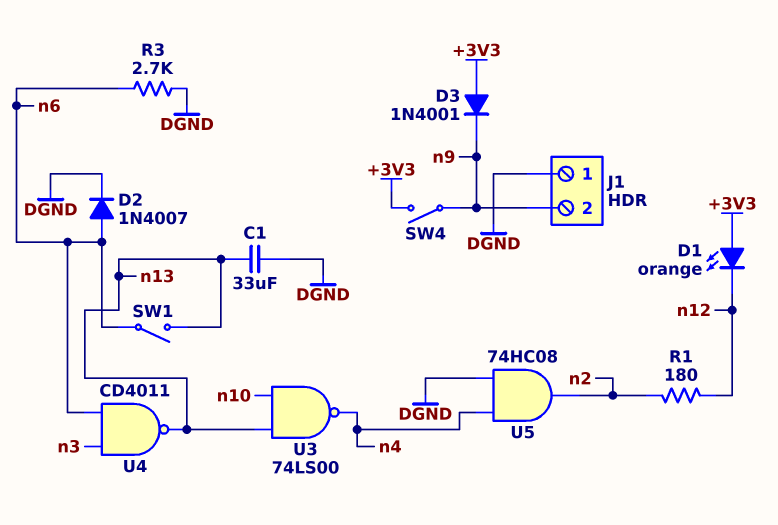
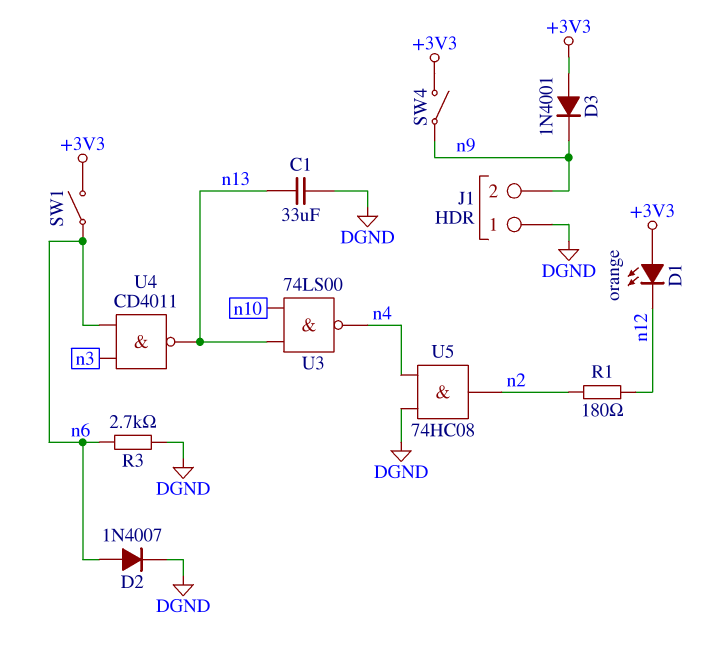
SW1: switch (n6, n13) -> switch (+3V3, n6)

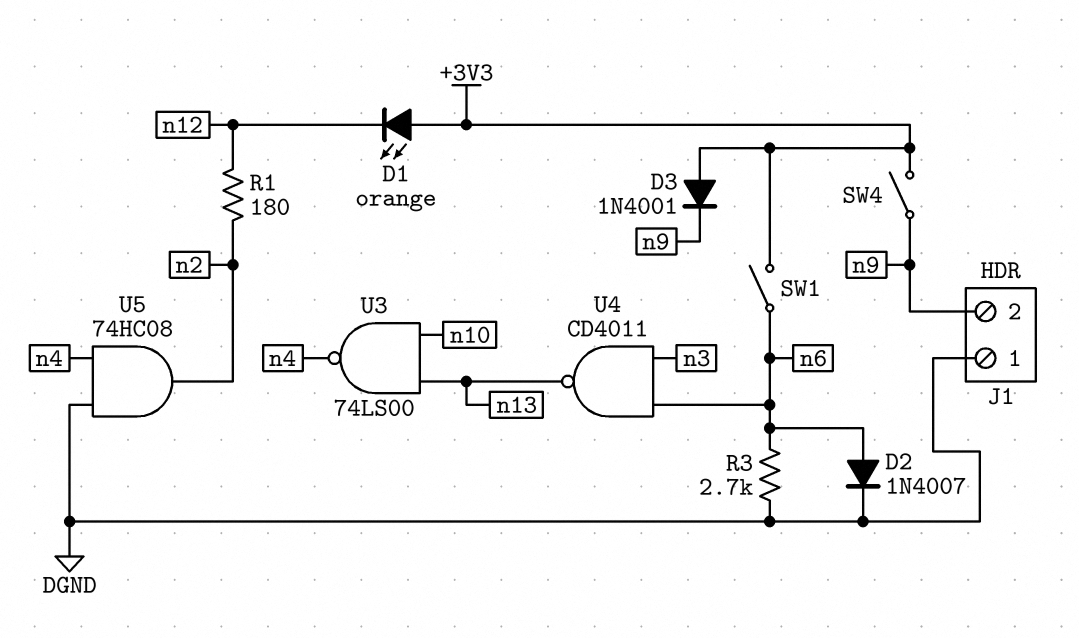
C1: 33uF (DGND, n13) -> none

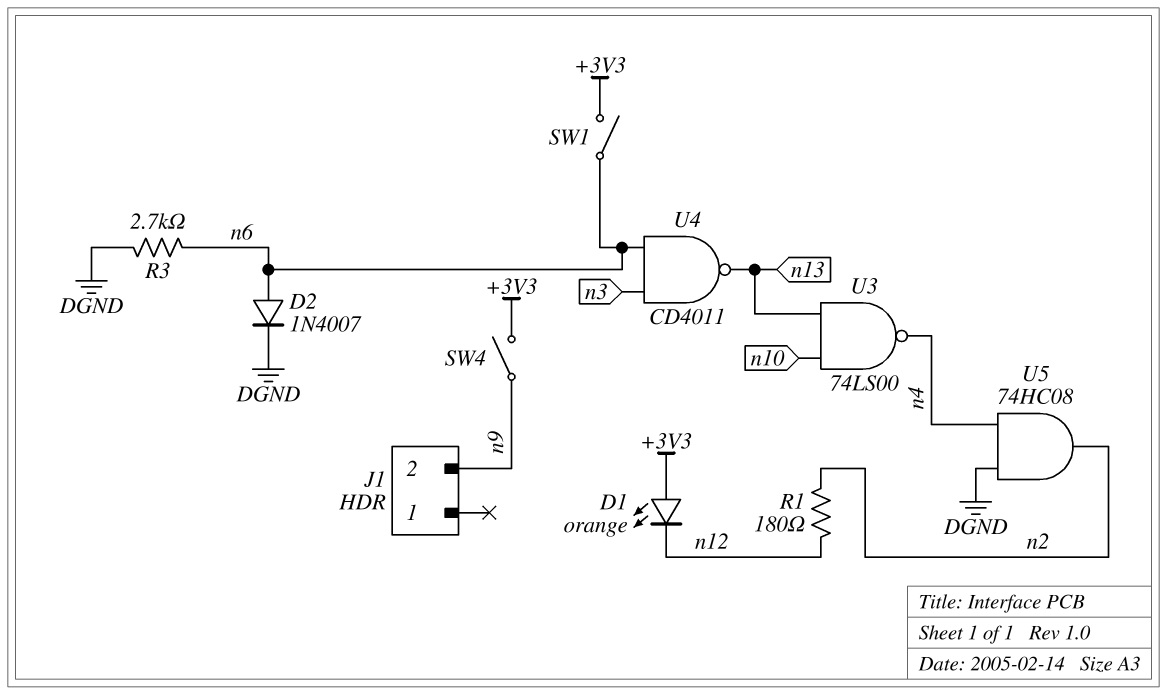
D3: diode 1N4001 (A +3V3, K n9) -> none
J1 pin 1: DGND -> none

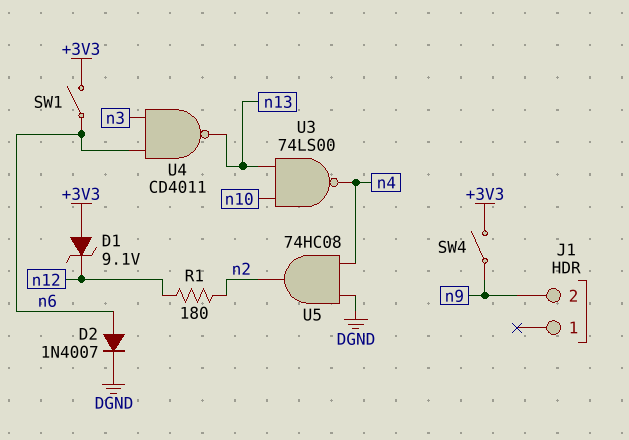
D1: LED orange (A +3V3, K n12) -> zener 9.1V (A +3V3, K n12)
R3: 2.7k (DGND, n6) -> none

